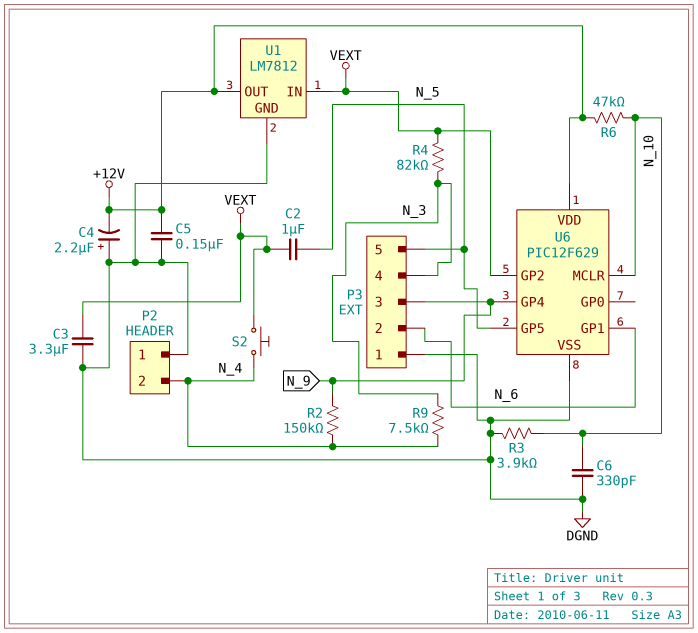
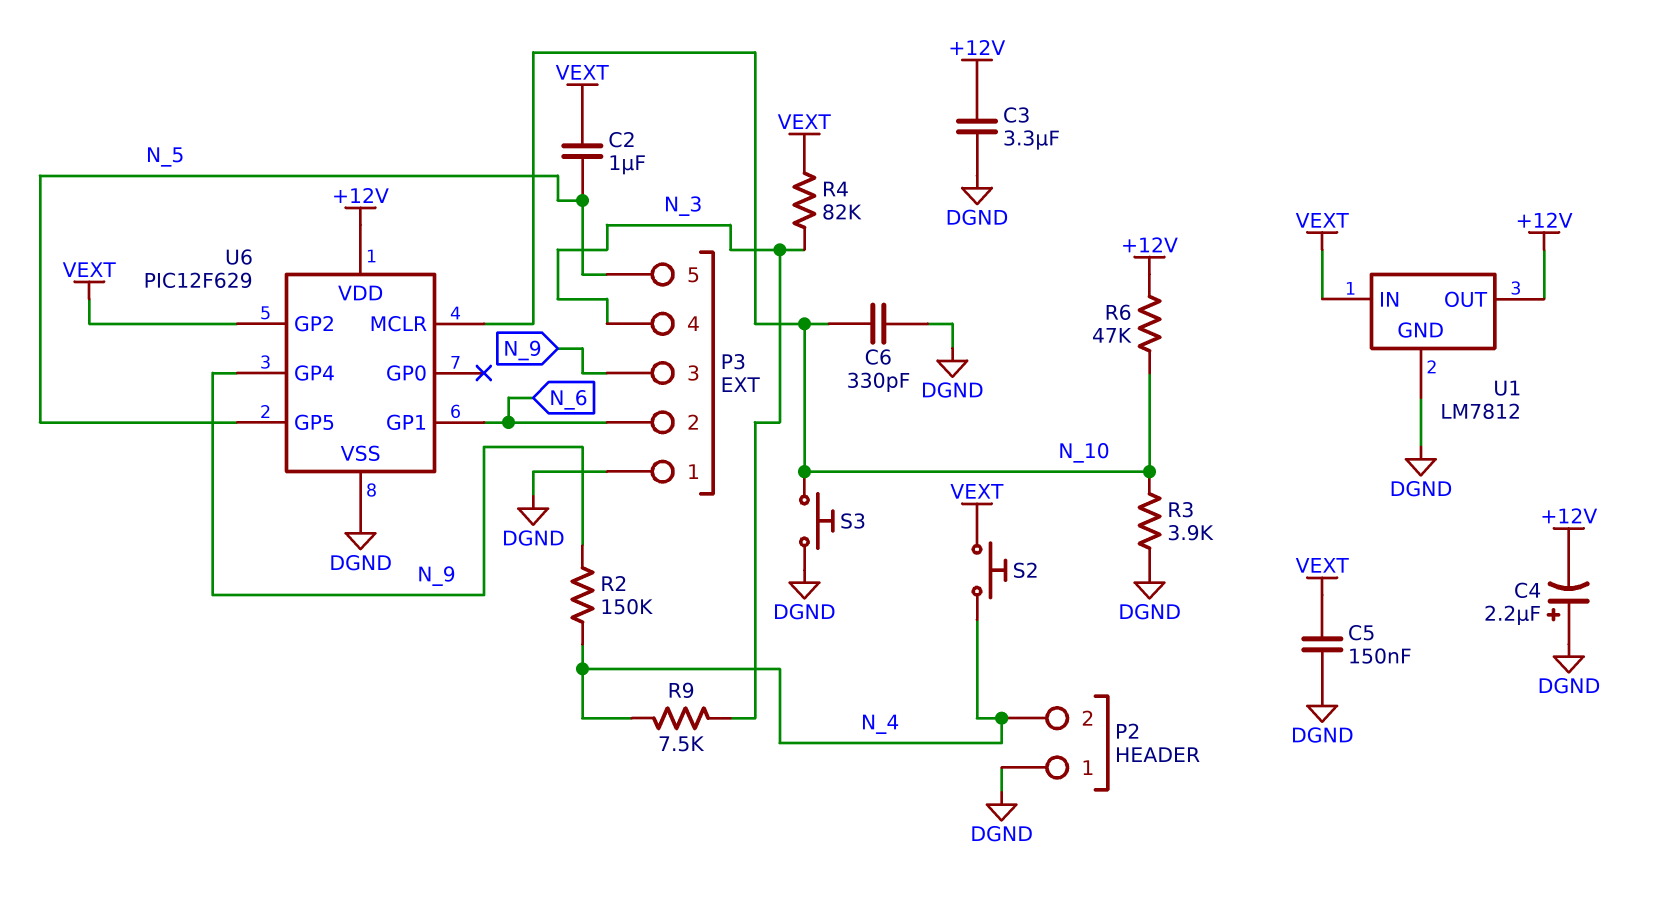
C3: 3.3uF (DGND, VEXT) -> 3.3uF (+12V, DGND)
C5: 150nF (+12V, DGND) -> 150nF (DGND, VEXT)
S3: none -> button (DGND, N_10)

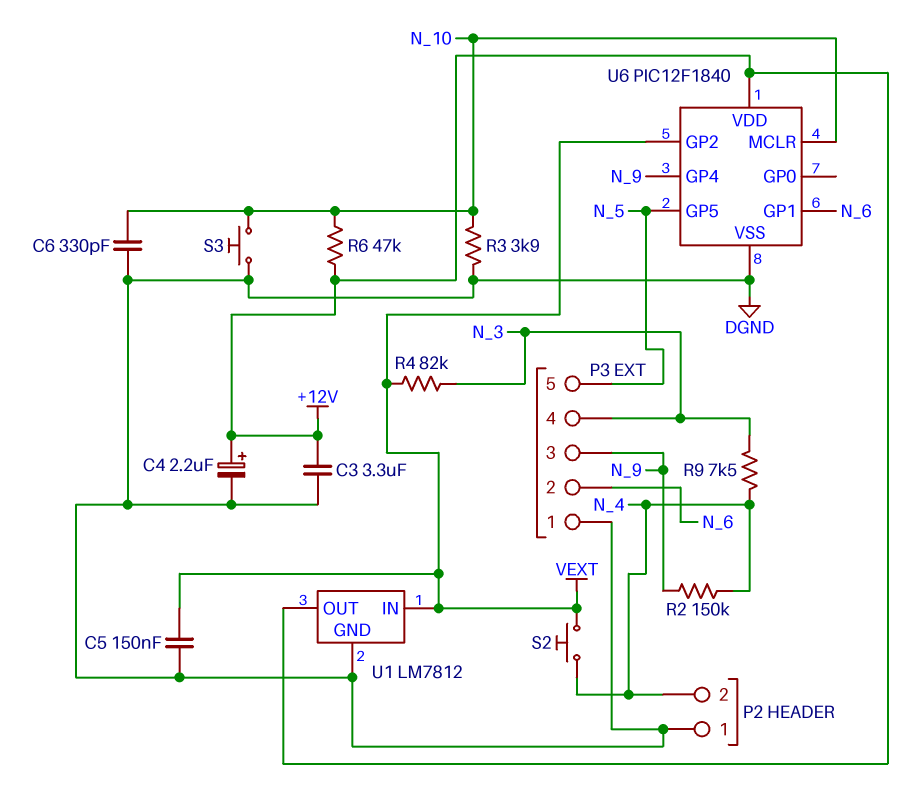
C2: 1uF (N_5, VEXT) -> none
C4: 2.2uF (plus DGND, minus +12V) -> 2.2uF (plus +12V, minus DGND)
U6: PIC12F629 -> PIC12F1840

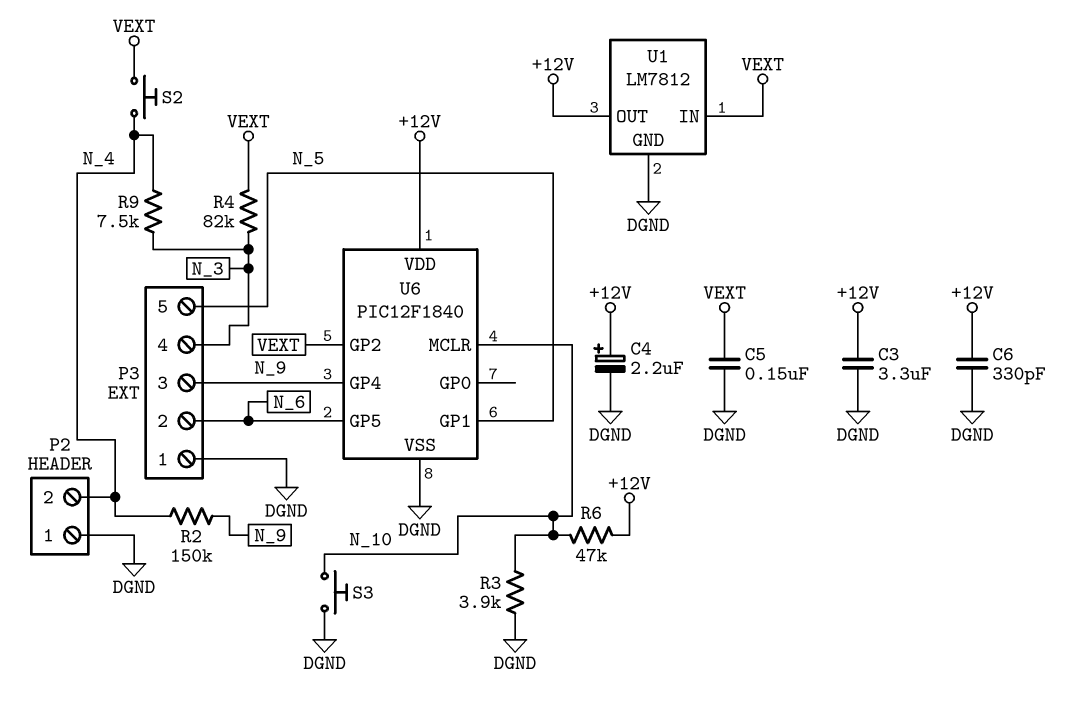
C6: 330pF (DGND, N_10) -> 330pF (+12V, DGND)
U6 pin GP1: N_6 -> N_5
U6 pin GP5: N_5 -> N_6

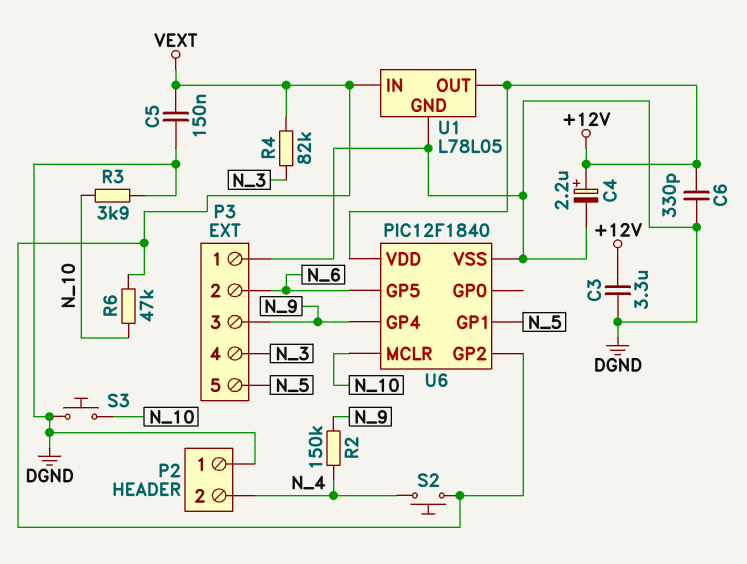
R6: 47k (+12V, N_10) -> 47k (N_10, VEXT)
R9: 7.5k (N_3, N_4) -> none
U1: LM7812 -> L78L05

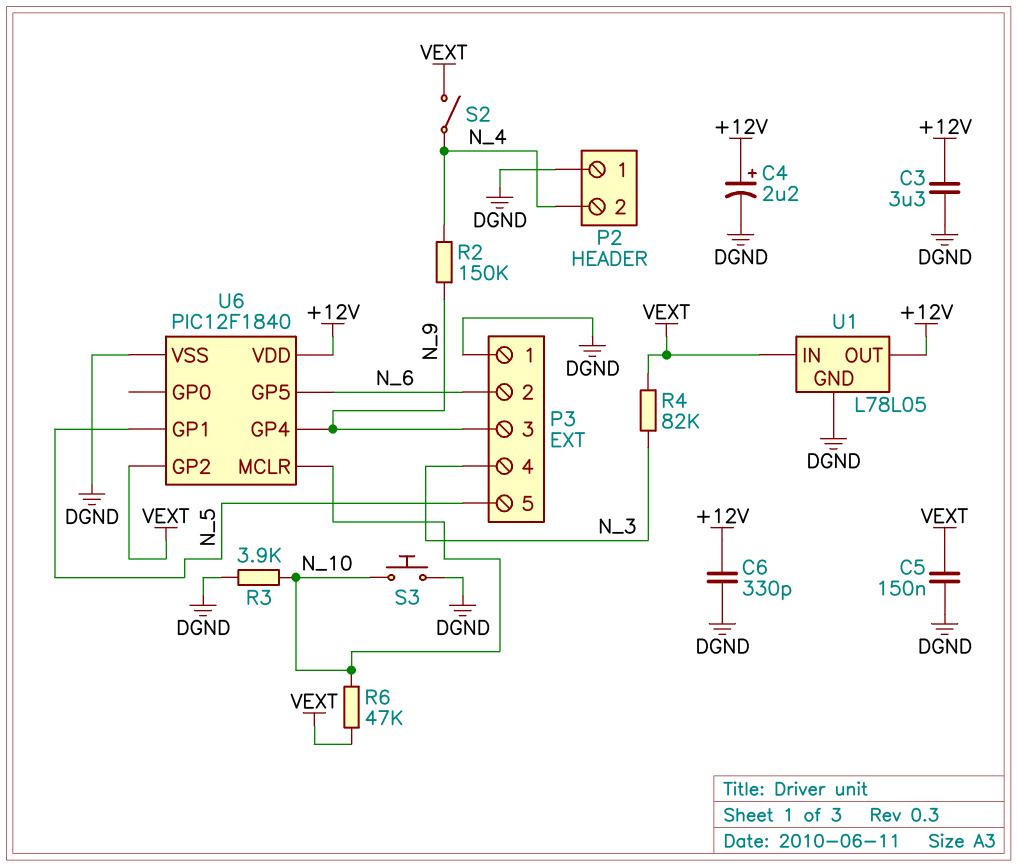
S2: button (N_4, VEXT) -> switch (N_4, VEXT)

